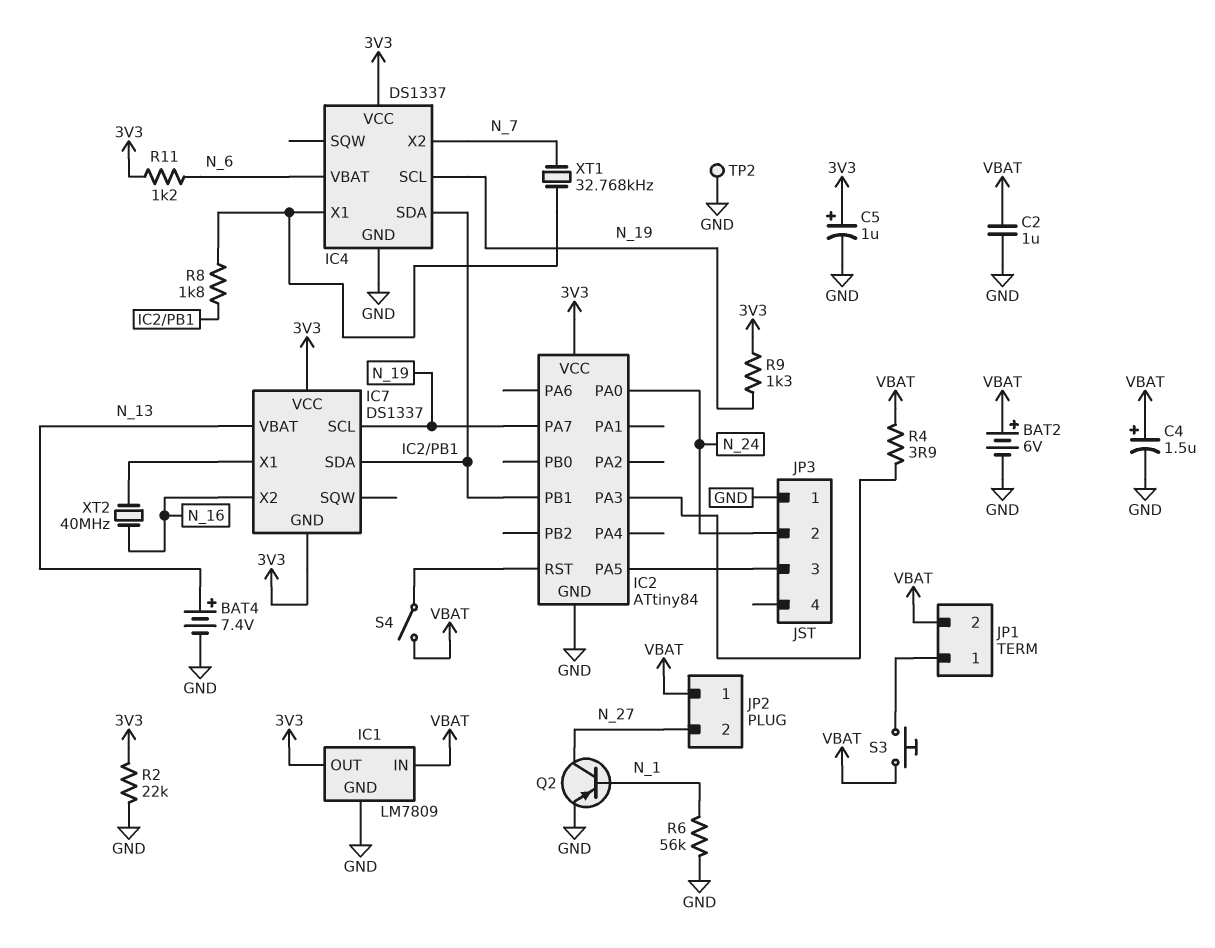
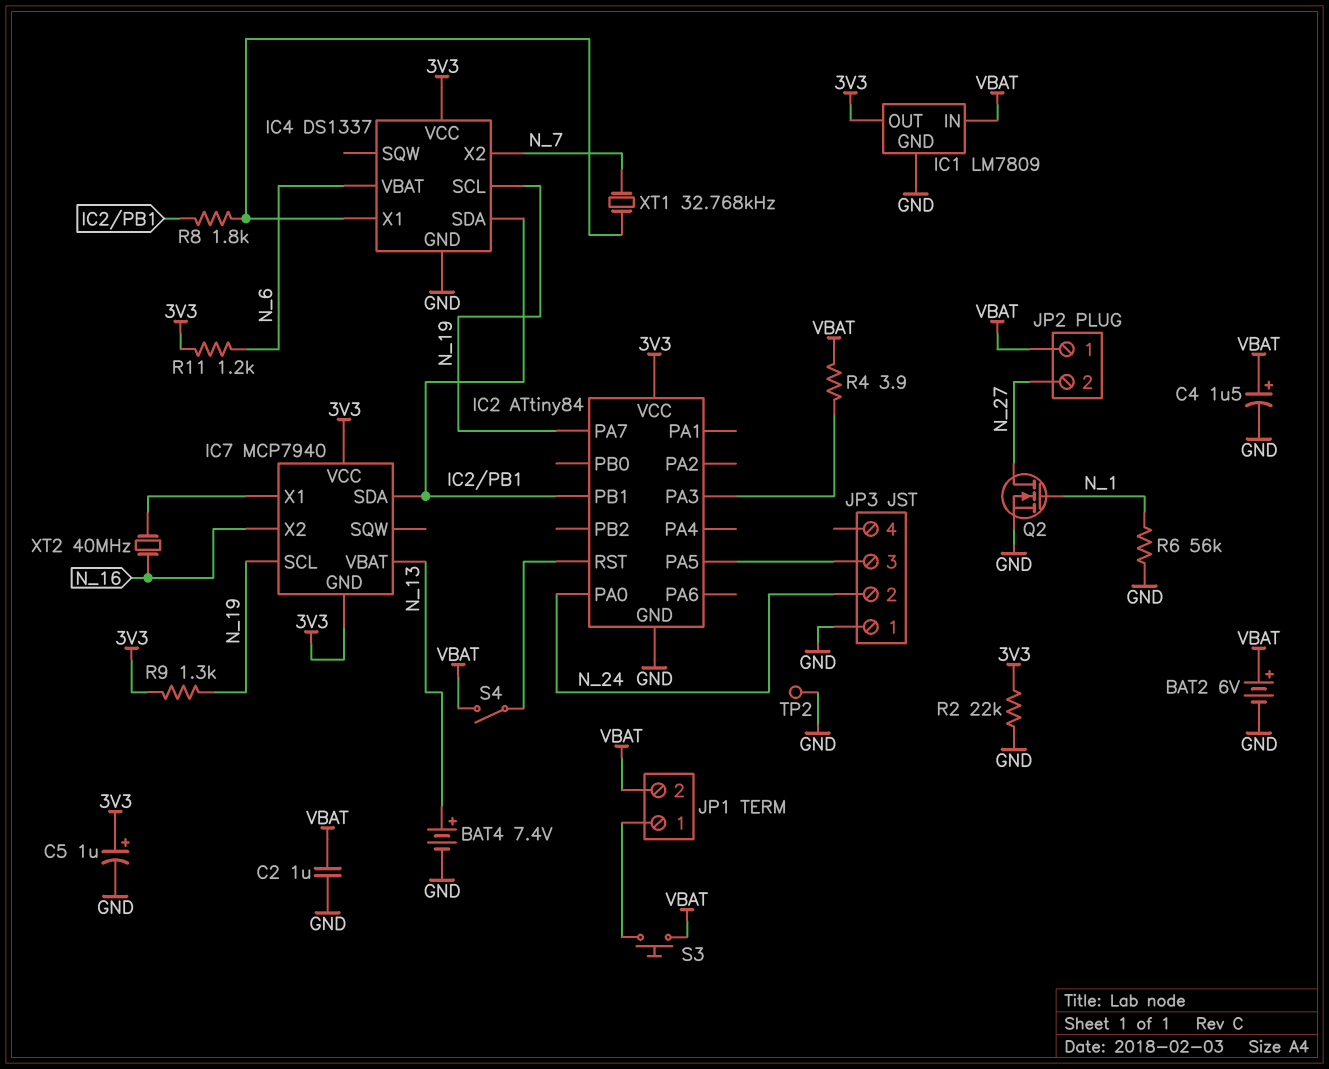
IC7: DS1337 -> MCP7940
Q2: PNP (B N_1, C N_27, E GND) -> NMOS (G N_1, D N_27, S GND)

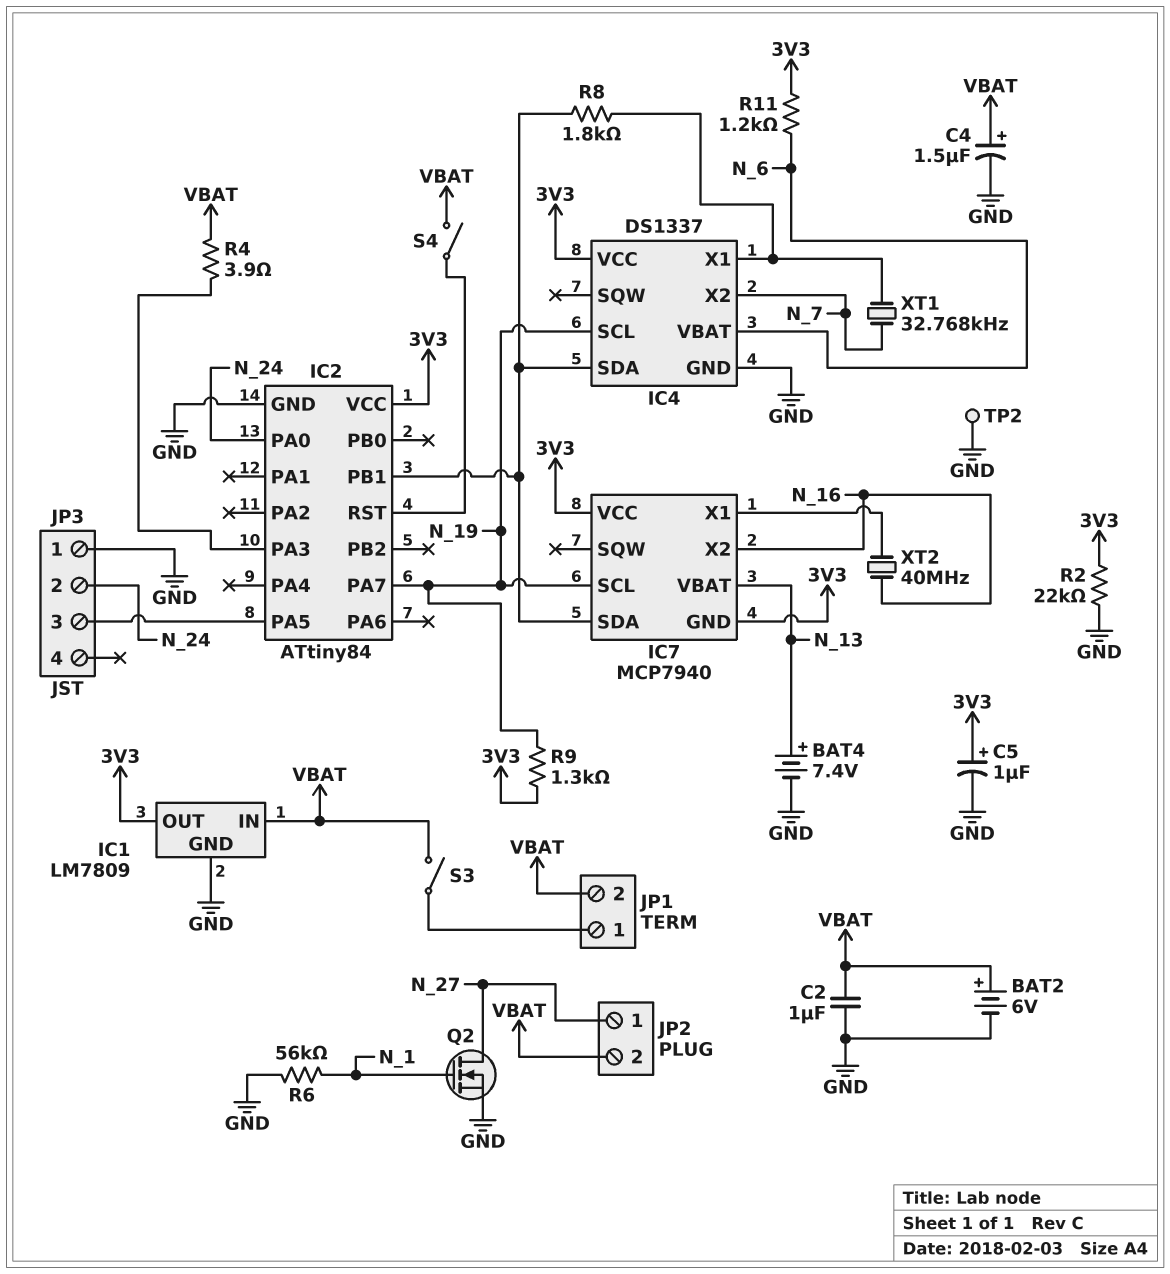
JP2 pin 1: VBAT -> N_27
JP2 pin 2: N_27 -> VBAT
S3: button (JP1/1, VBAT) -> switch (JP1/1, VBAT)

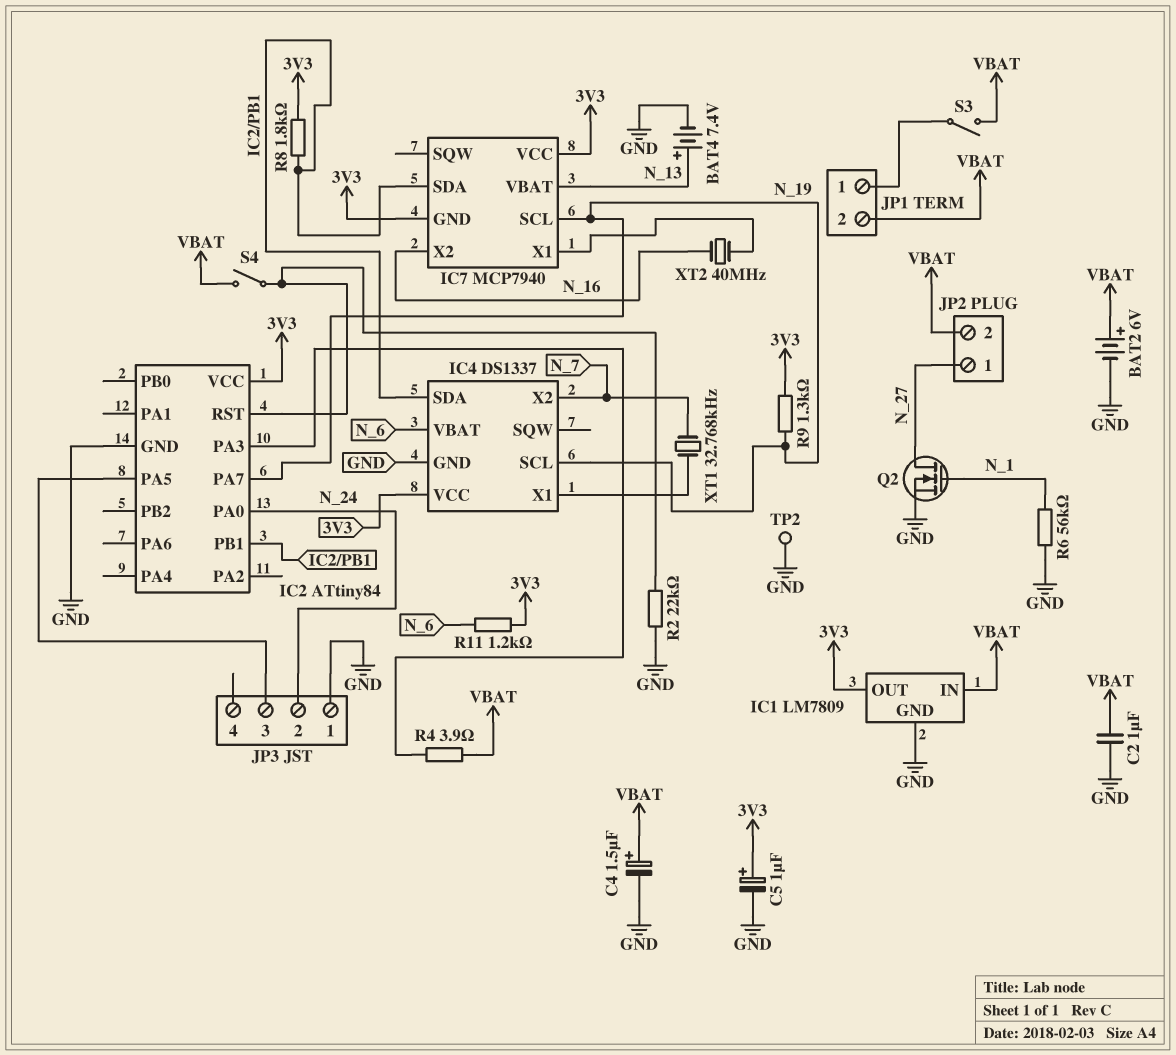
R2: 22k (3V3, GND) -> 22k (GND, IC2/RST)
R8: 1.8k (IC2/PB1, IC4/X1) -> 1.8k (3V3, IC2/PB1)

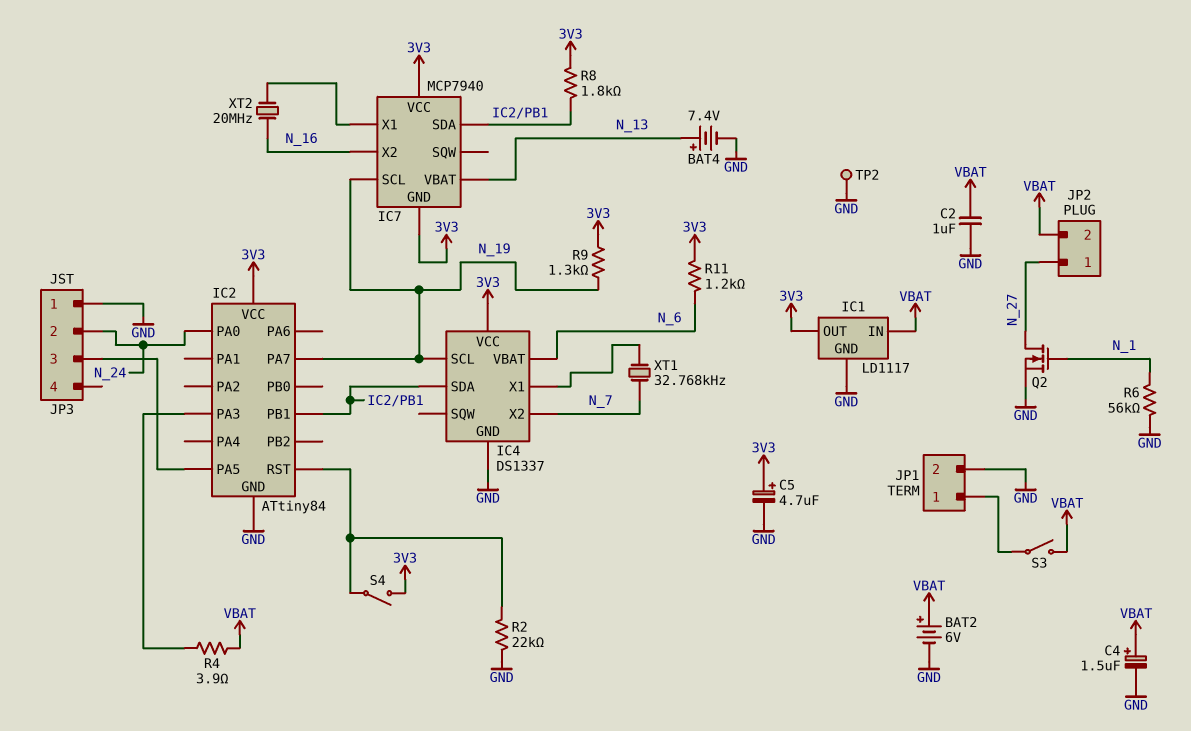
C5: 1uF (plus 3V3, minus GND) -> 4.7uF (plus 3V3, minus GND)
IC1: LM7809 -> LD1117
JP1 pin 2: VBAT -> GND
S4: switch (IC2/RST, VBAT) -> switch (3V3, IC2/RST)
XT2: 40MHz (IC7/X1, N_16) -> 20MHz (IC7/X1, N_16)

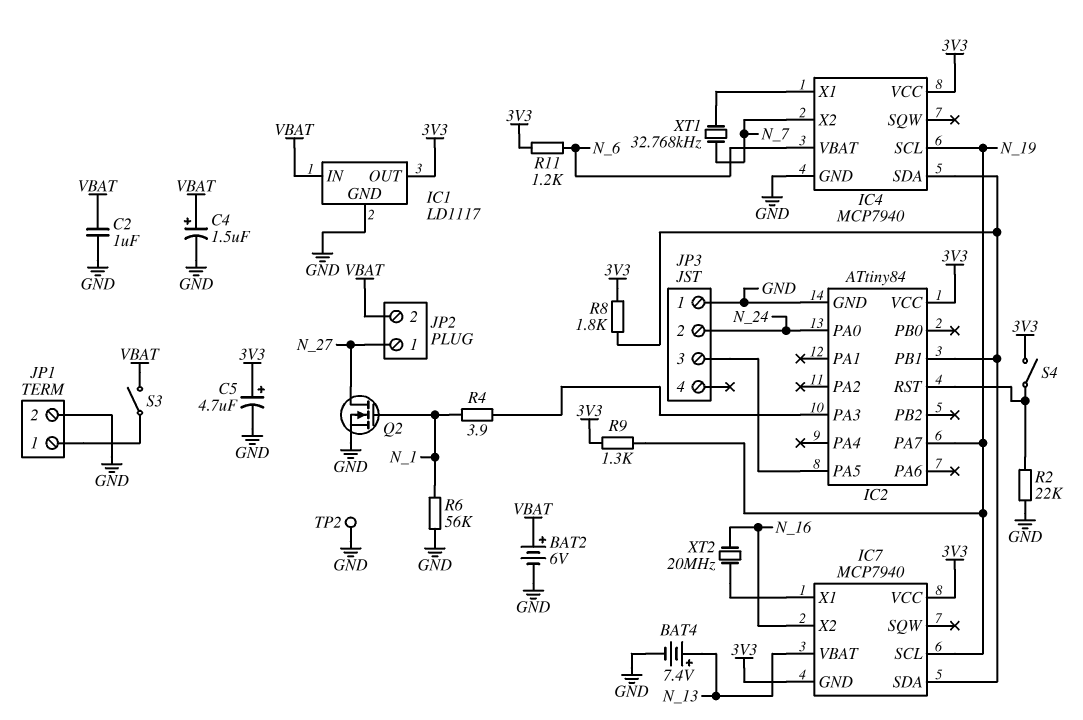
IC4: DS1337 -> MCP7940
R4: 3.9 (IC2/PA3, VBAT) -> 3.9 (IC2/PA3, N_1)

